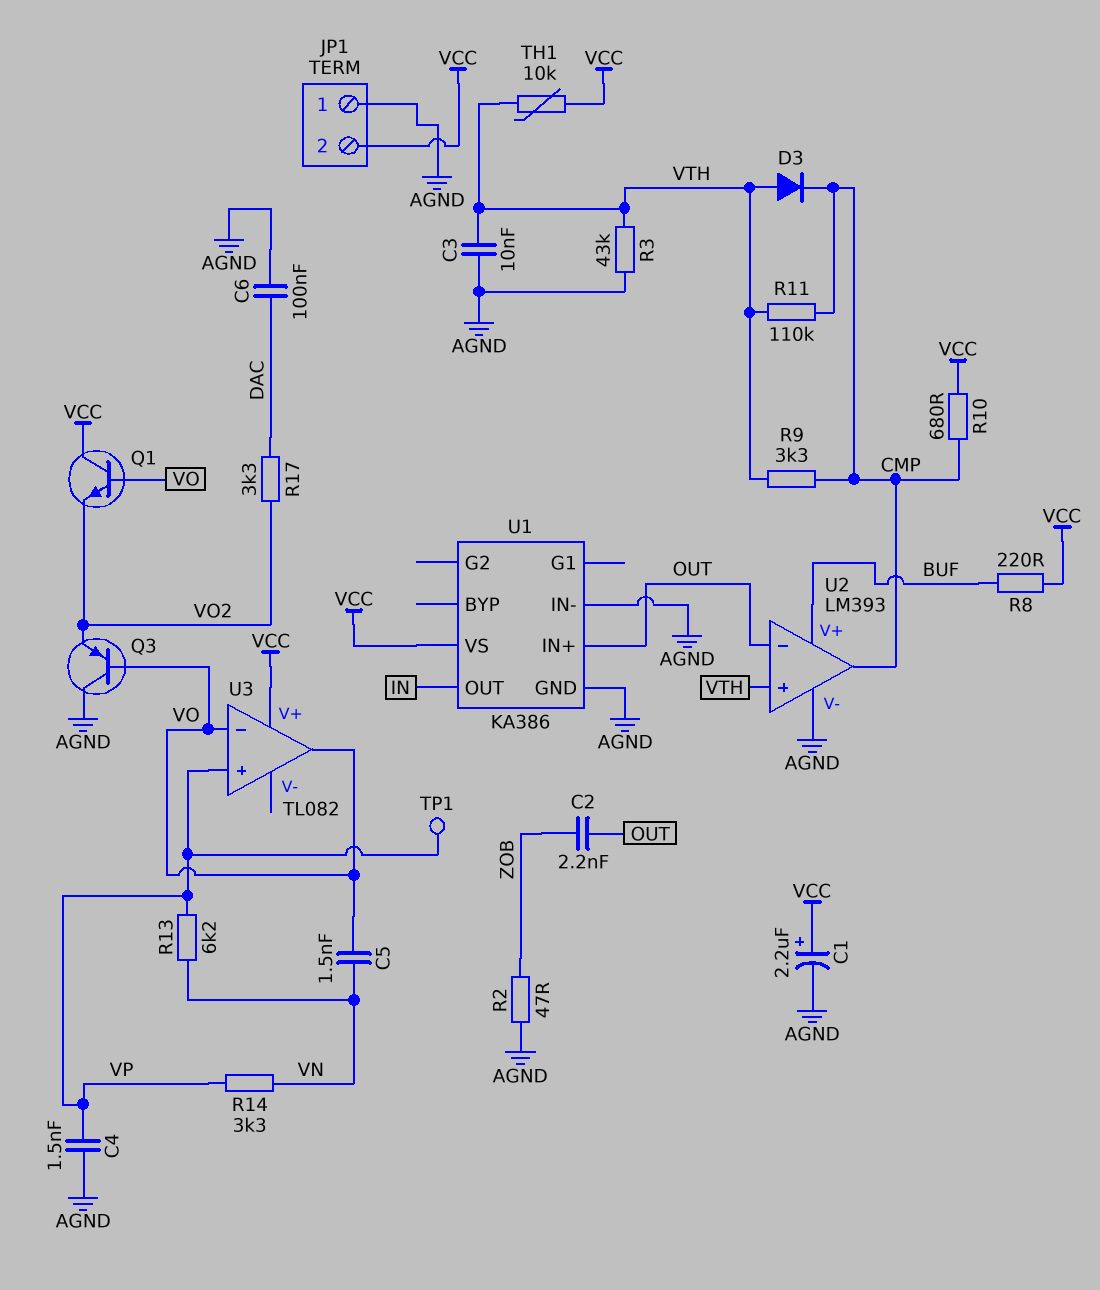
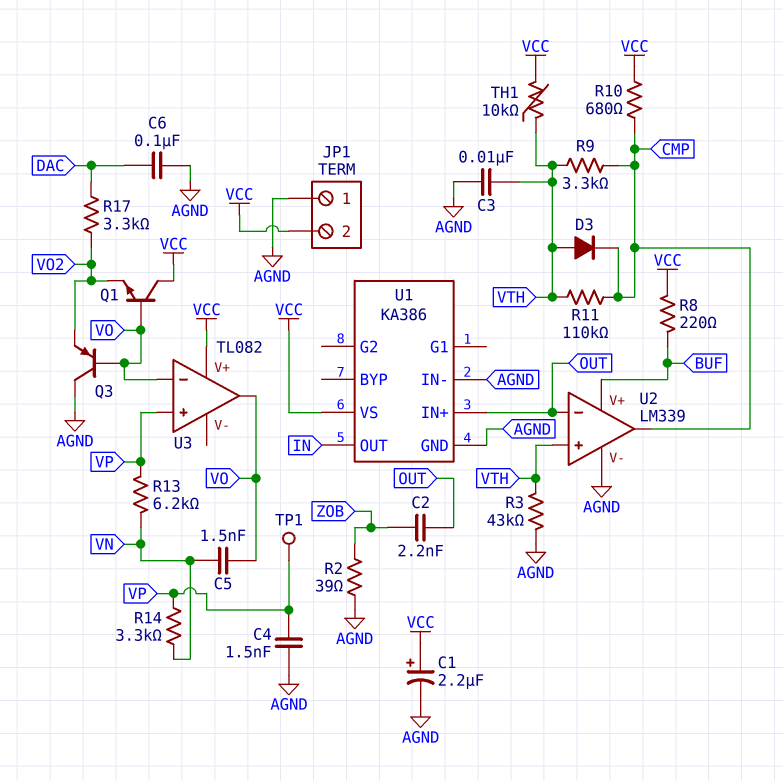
R2: 47 (AGND, ZOB) -> 39 (AGND, ZOB)
U2: LM393 -> LM339

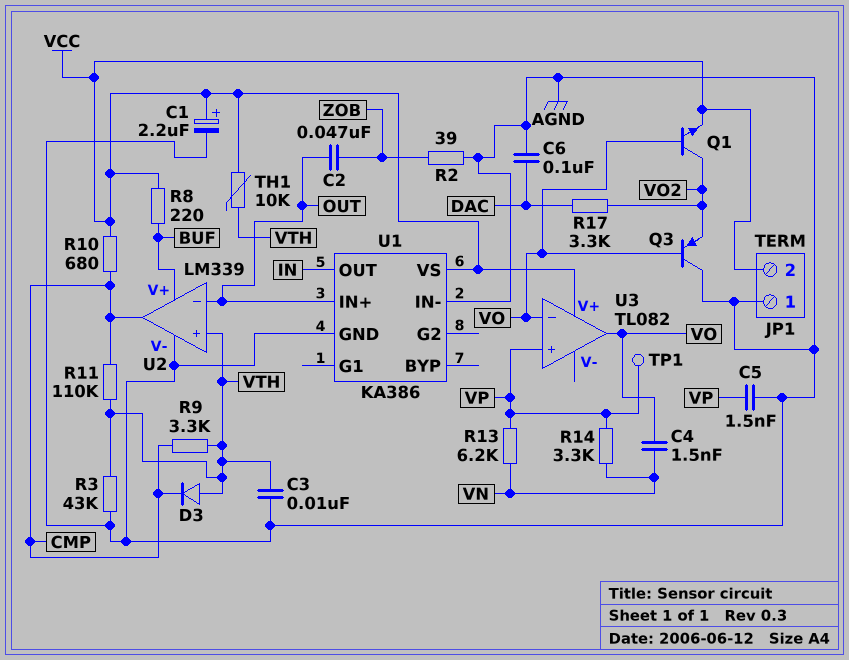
C2: 2.2nF (OUT, ZOB) -> 47nF (OUT, ZOB)
C4: 1.5nF (AGND, VP) -> 1.5nF (VN, VO)
C5: 1.5nF (VN, VO) -> 1.5nF (AGND, VP)
Q1: NPN (B VO, C VCC, E VO2) -> NPN (B VO, C VO2, E VCC)

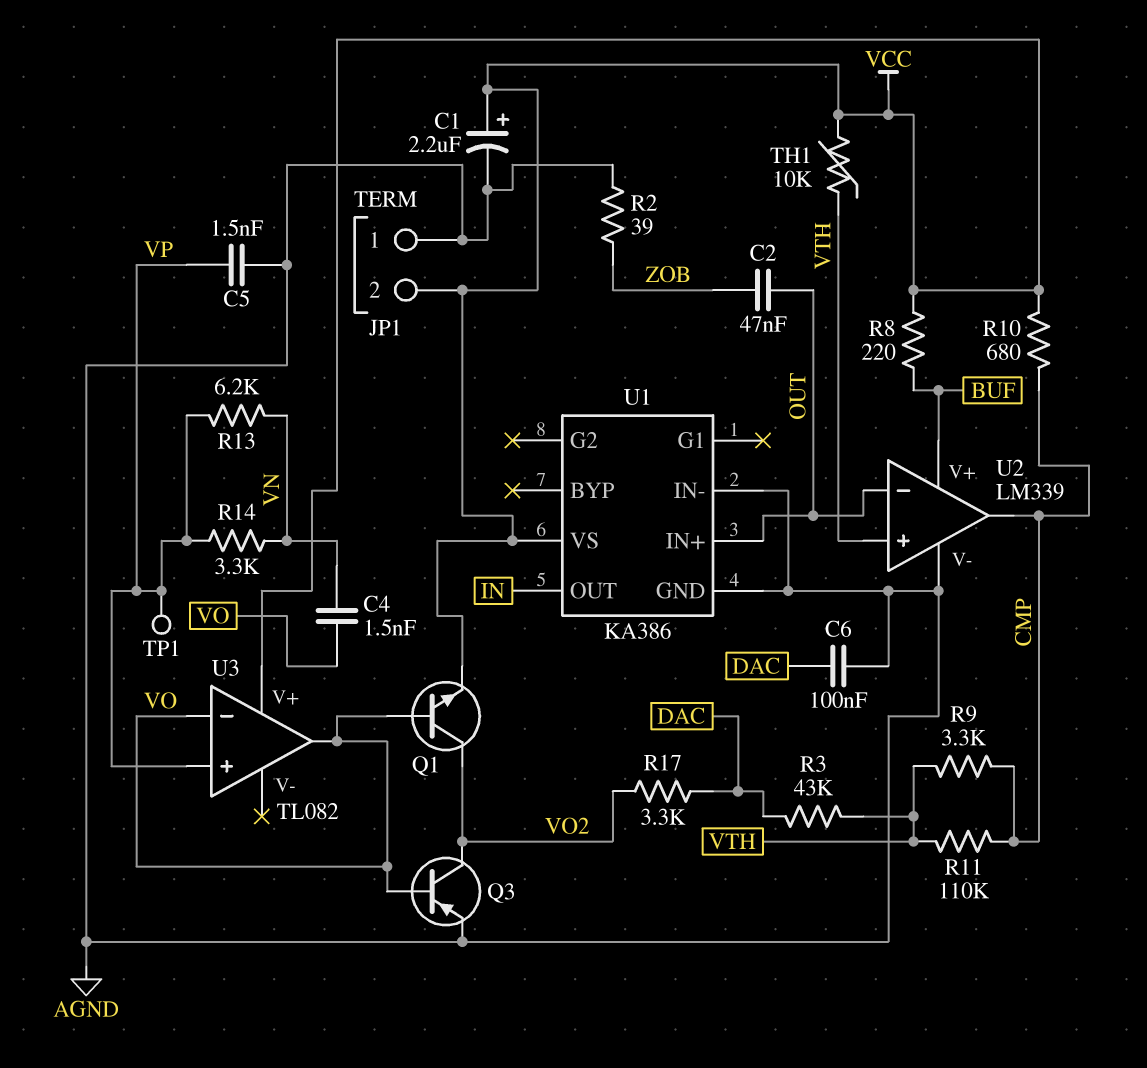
C3: 10nF (AGND, VTH) -> none
D3: diode (A VTH, K CMP) -> none
Q3: PNP (B VO, C AGND, E VO2) -> PNP (B VO, C VO2, E AGND)
R3: 43k (AGND, VTH) -> 43k (DAC, VTH)

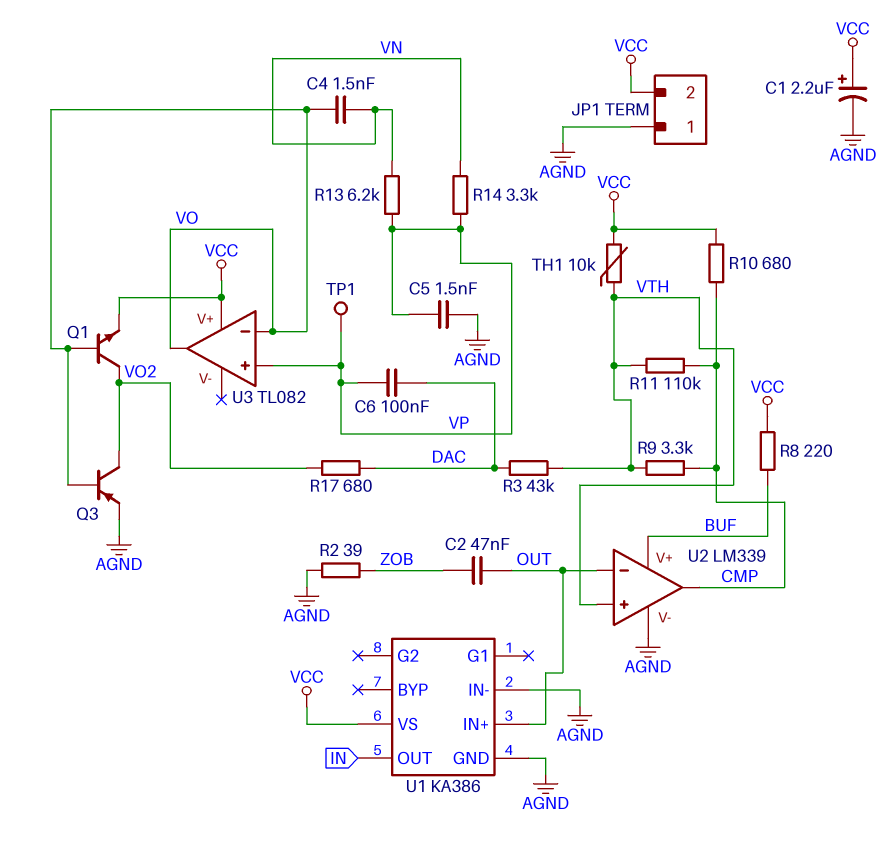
C6: 100nF (AGND, DAC) -> 100nF (DAC, VP)
R17: 3.3k (DAC, VO2) -> 680 (DAC, VO2)

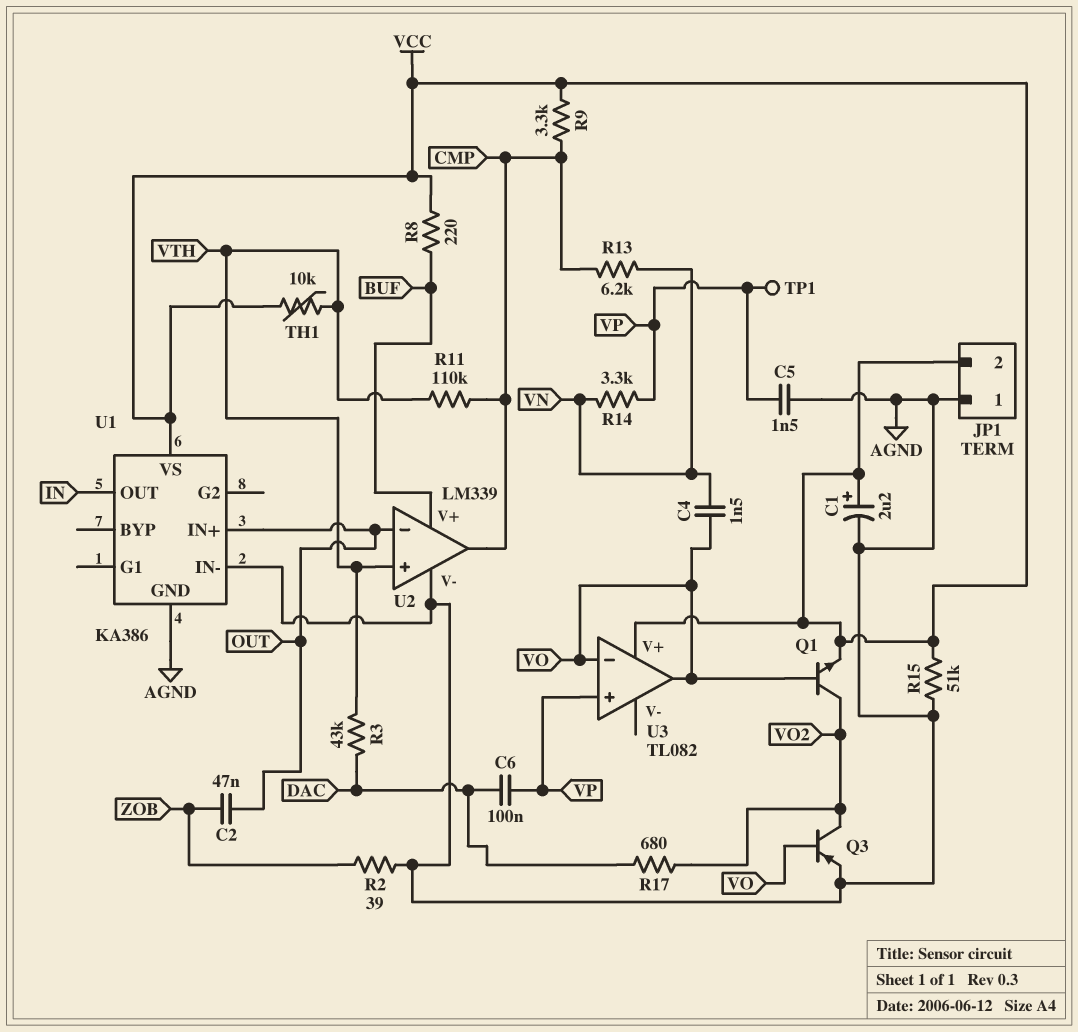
R9: 3.3k (CMP, VTH) -> 3.3k (CMP, VCC)
R10: 680 (CMP, VCC) -> none
R13: 6.2k (VN, VP) -> 6.2k (CMP, VN)
R15: none -> 51k (AGND, VCC)

